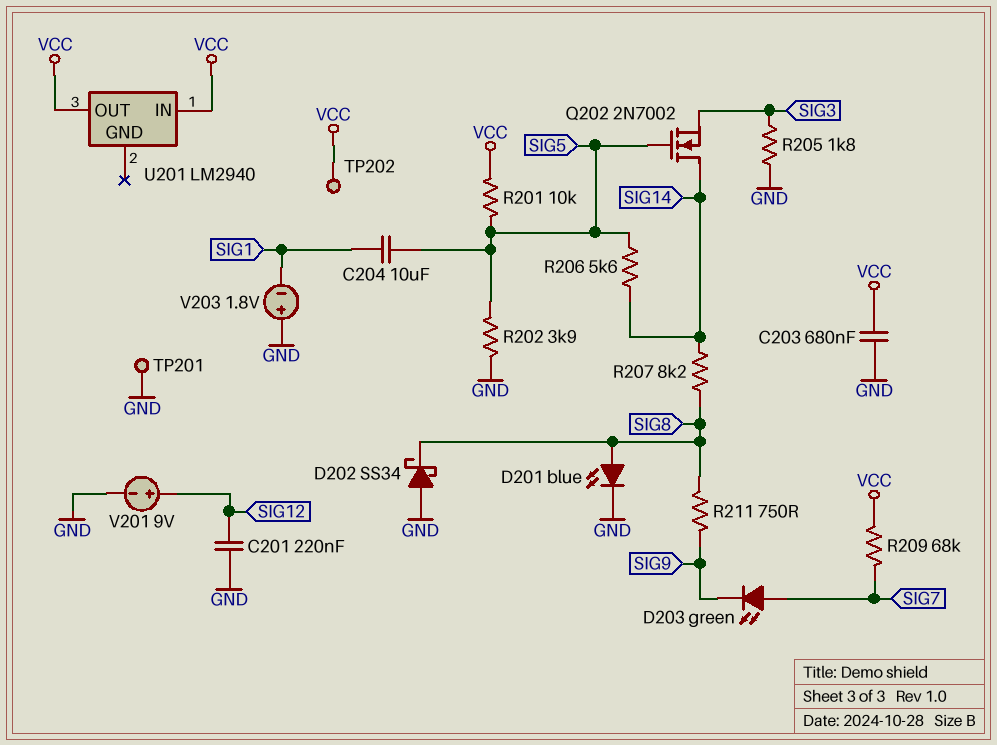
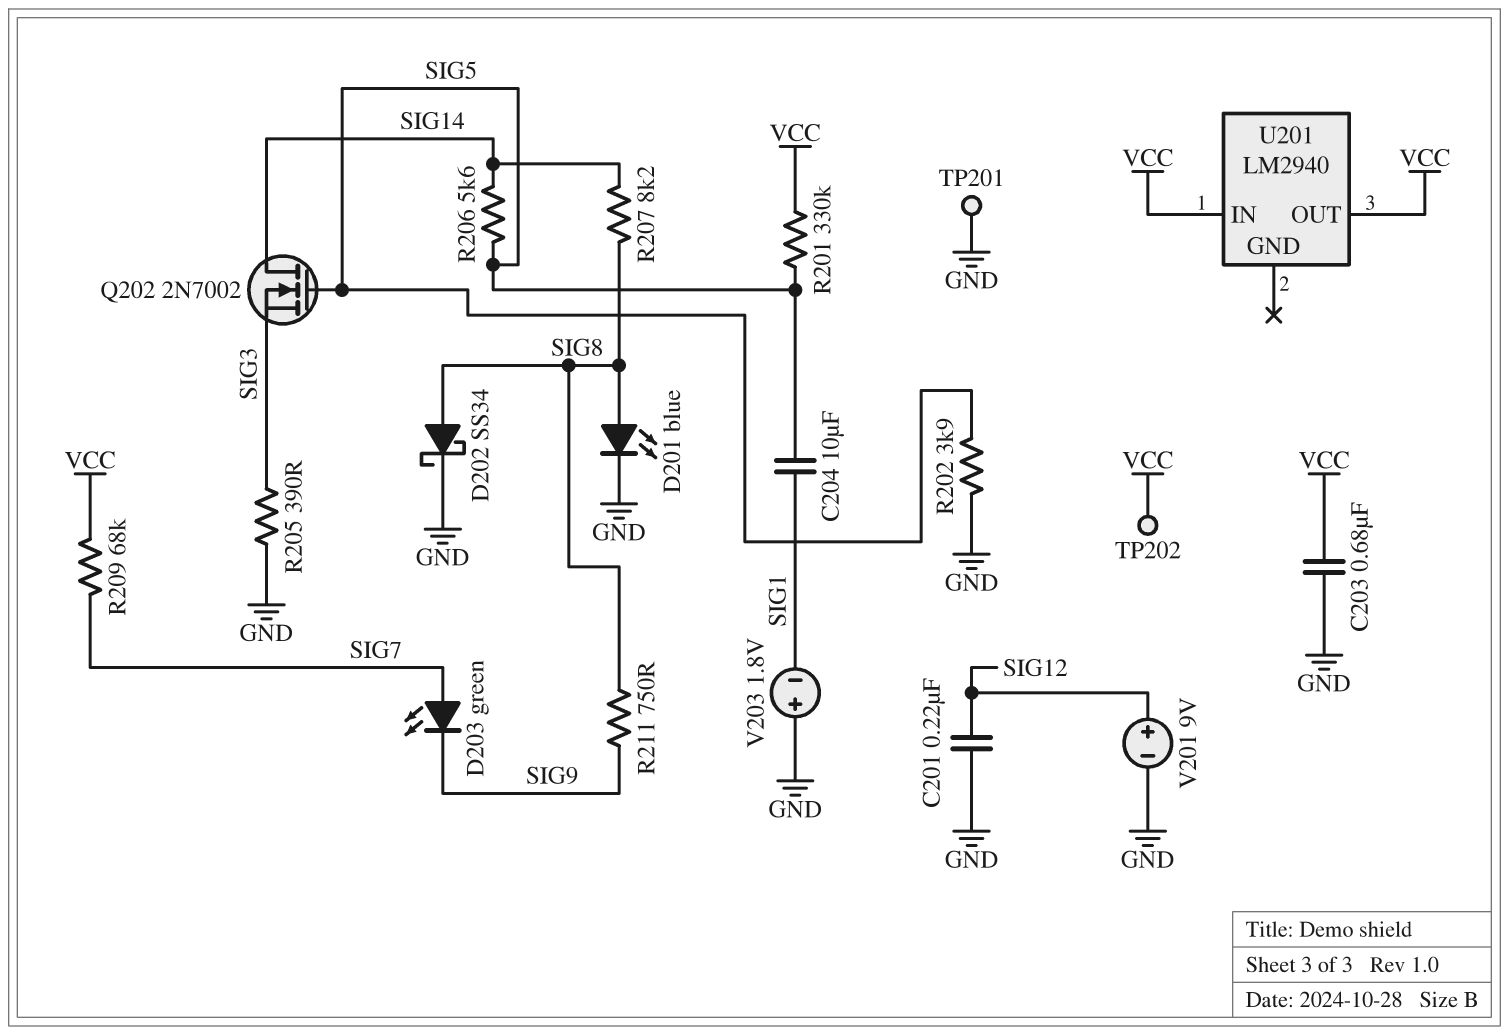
D202: schottky SS34 (A GND, K SIG8) -> schottky SS34 (A SIG8, K GND)
R201: 10k (SIG5, VCC) -> 330k (SIG5, VCC)
R205: 1.8k (GND, SIG3) -> 390 (GND, SIG3)

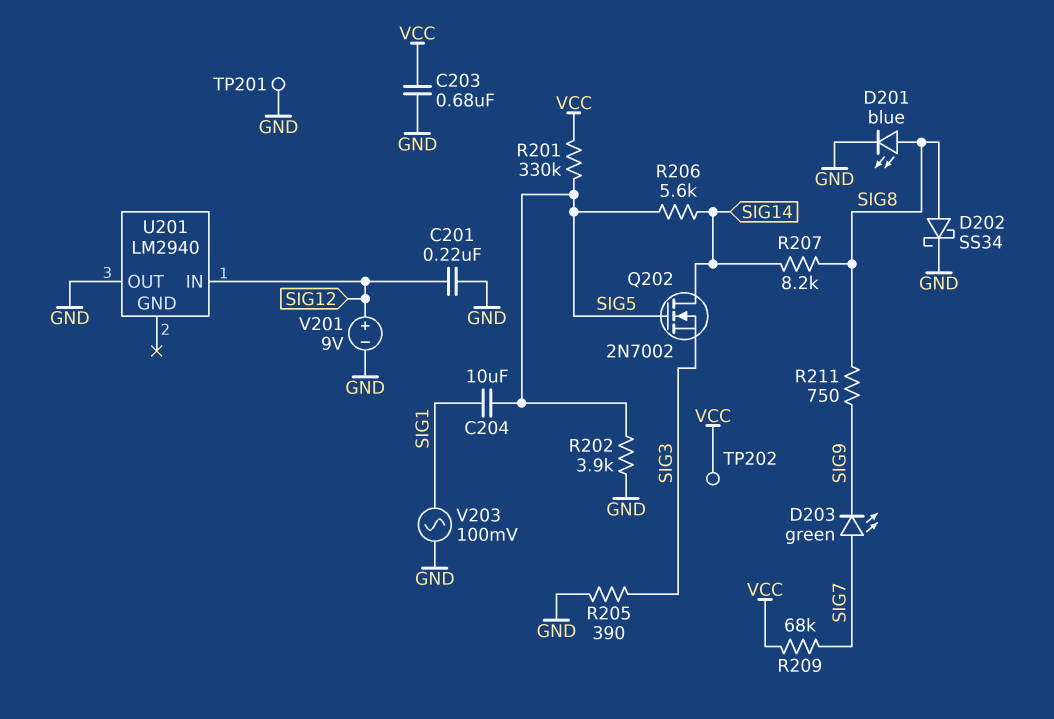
U201 pin IN: VCC -> SIG12
U201 pin OUT: VCC -> GND
V203: 1.8V (plus GND, minus SIG1) -> AC 100mV (GND, SIG1)

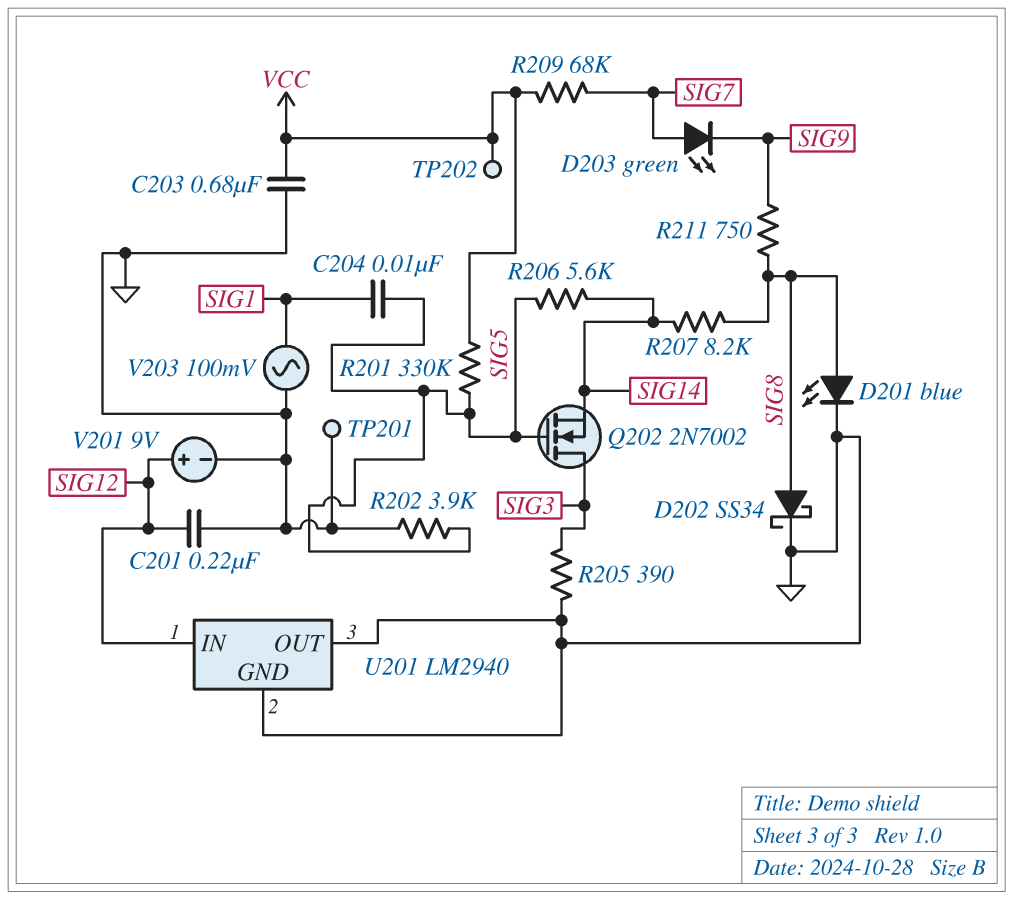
C204: 10uF (SIG1, SIG5) -> 10nF (SIG1, SIG5)
Q202: NMOS 2N7002 (G SIG5, D SIG14, S SIG3) -> NMOS 2N7002 (G SIG5, D SIG3, S SIG14)
U201 pin GND: none -> GND

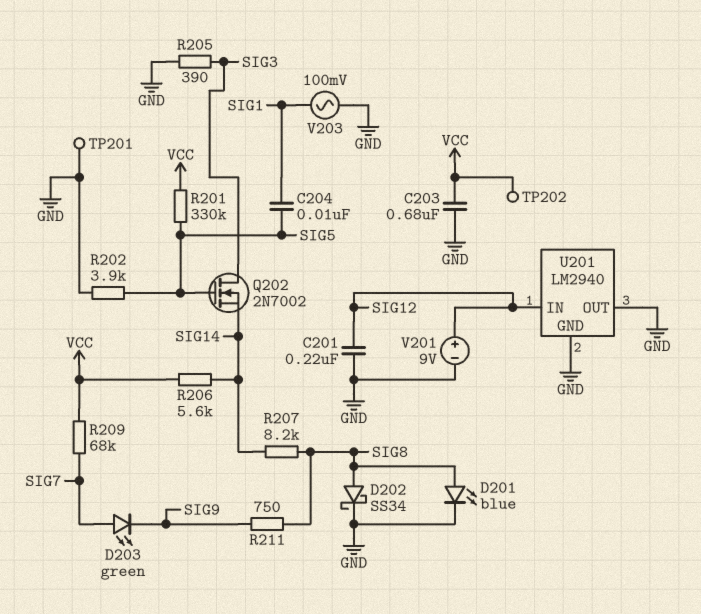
R206: 5.6k (SIG5, SIG14) -> 5.6k (SIG14, VCC)

